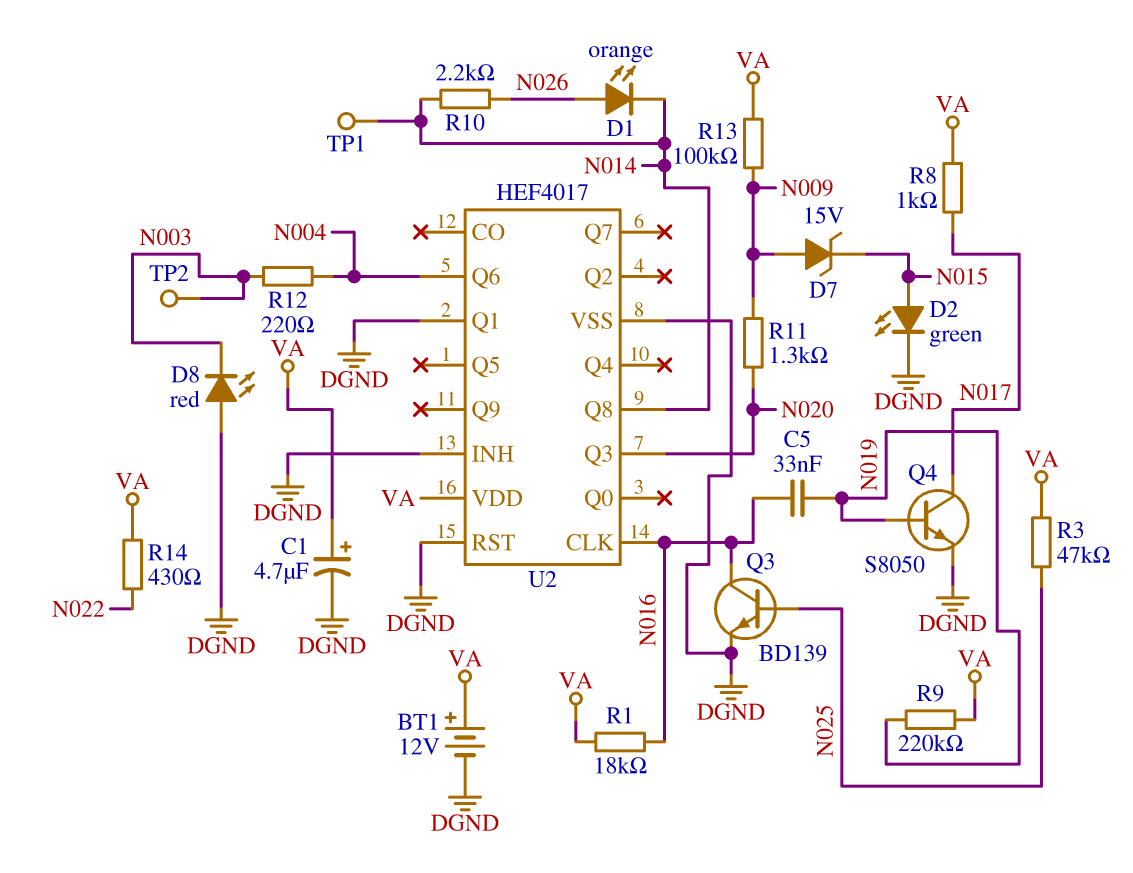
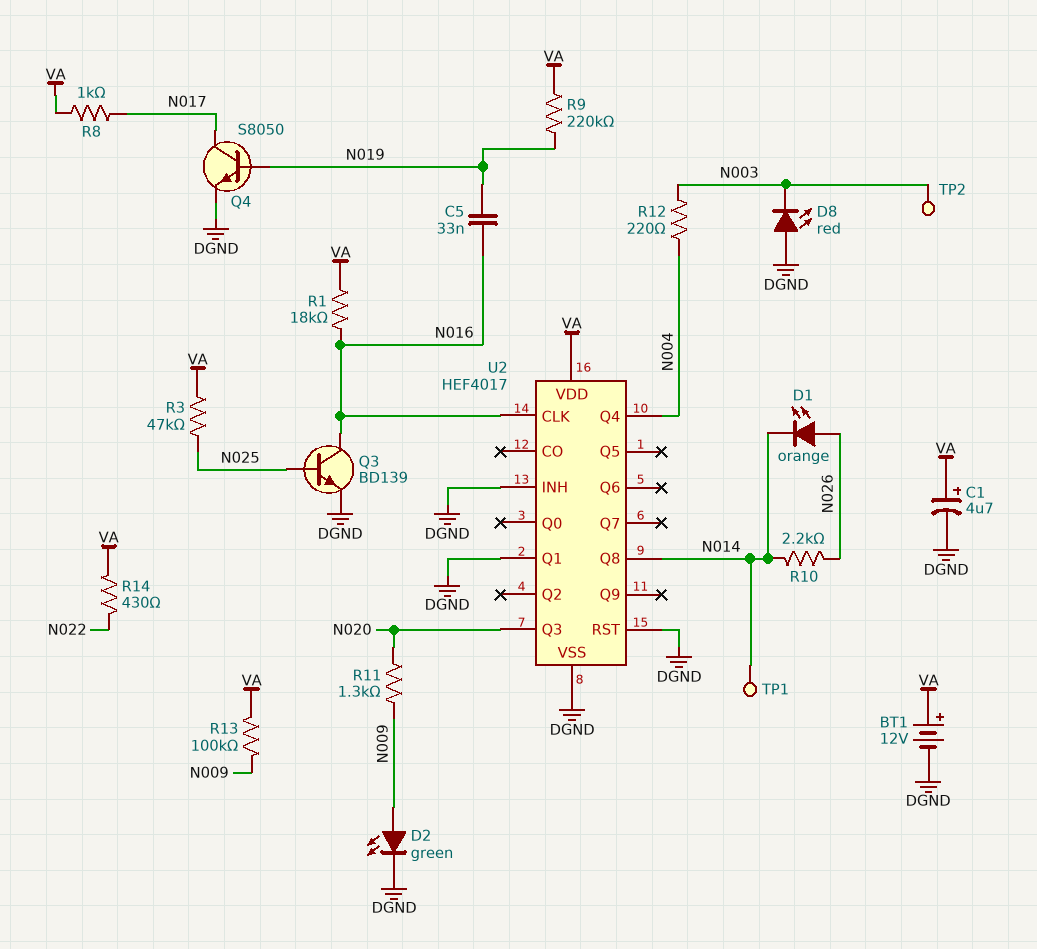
D2: LED green (A N015, K DGND) -> LED green (A N009, K DGND)
D7: zener 15V (A N009, K N015) -> none
U2 pin Q4: none -> N004
U2 pin Q6: N004 -> none

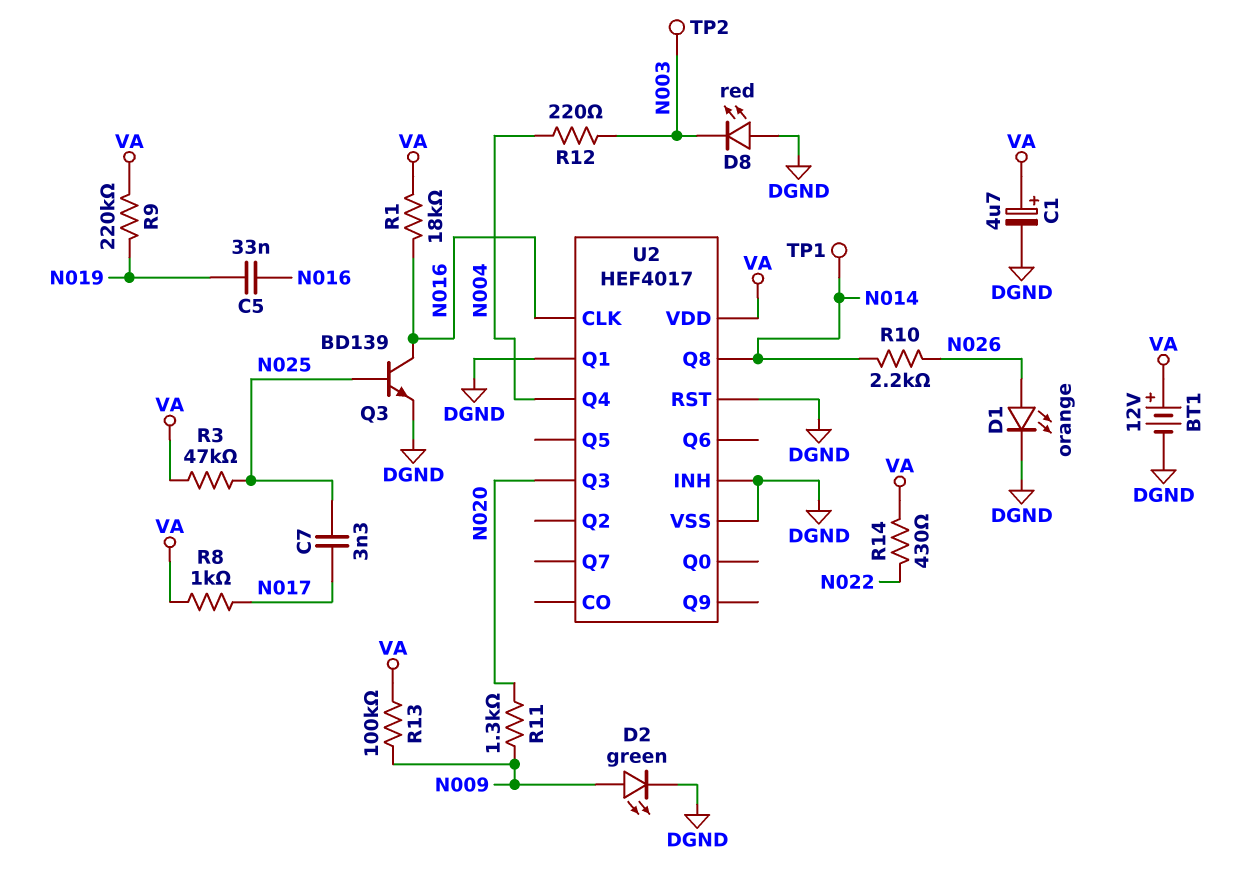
C7: none -> 3.3nF (N017, N025)
D1: LED orange (A N026, K N014) -> LED orange (A N026, K DGND)
Q4: NPN S8050 (B N019, C N017, E DGND) -> none

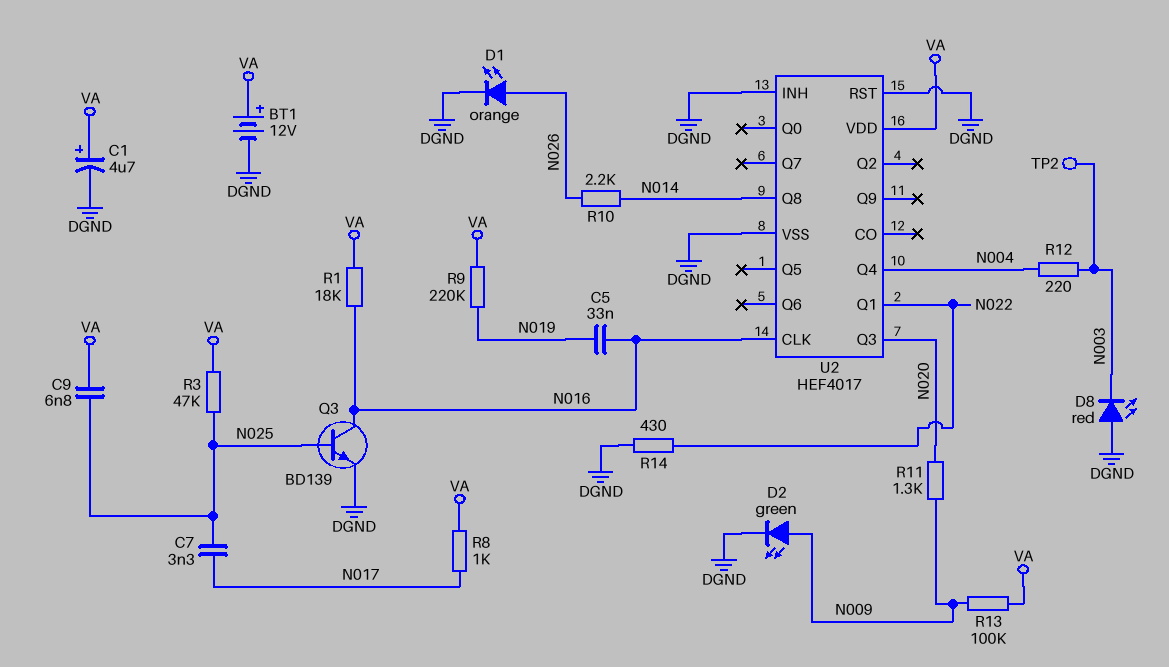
C9: none -> 6.8nF (N025, VA)
R14: 430 (N022, VA) -> 430 (DGND, N022)
TP1: test point (N014) -> none
U2 pin Q1: DGND -> N022

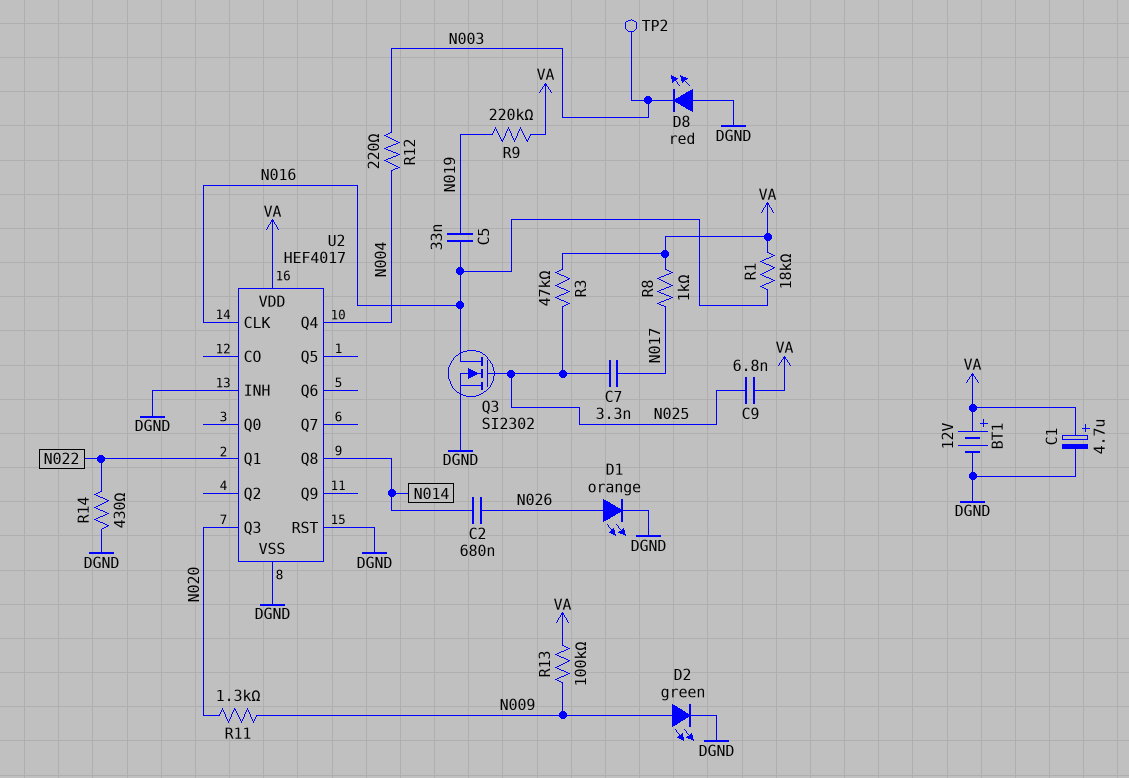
C2: none -> 680nF (N014, N026)
Q3: NPN BD139 (B N025, C N016, E DGND) -> NMOS SI2302 (G N025, D N016, S DGND)
R10: 2.2k (N014, N026) -> none

